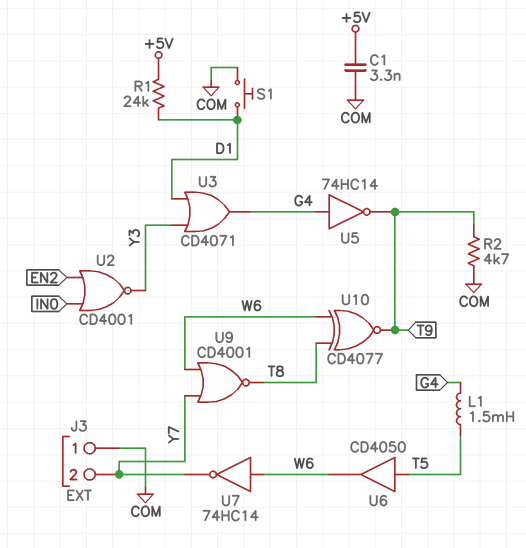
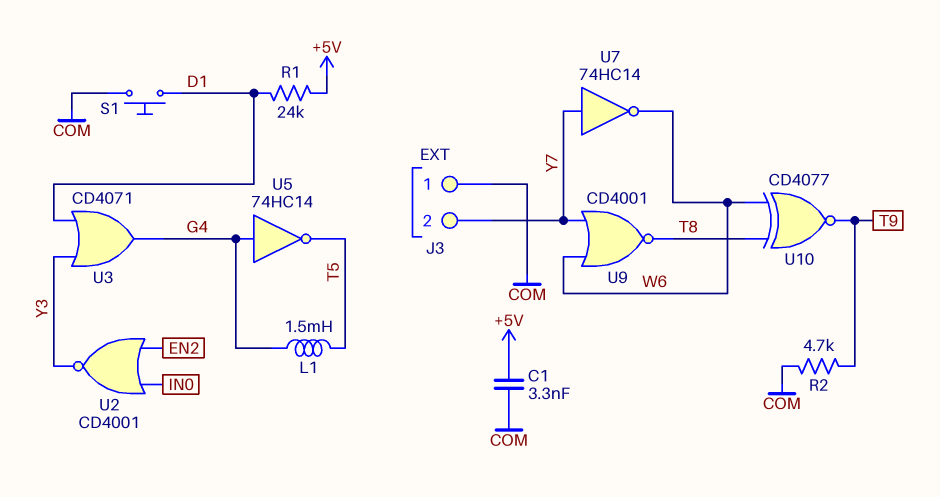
U5: NOT 74HC14 (in G4, out T9) -> NOT 74HC14 (in G4, out T5)
U6: buffer CD4050 (in T5, out W6) -> none
U7: NOT 74HC14 (in W6, out Y7) -> NOT 74HC14 (in Y7, out W6)

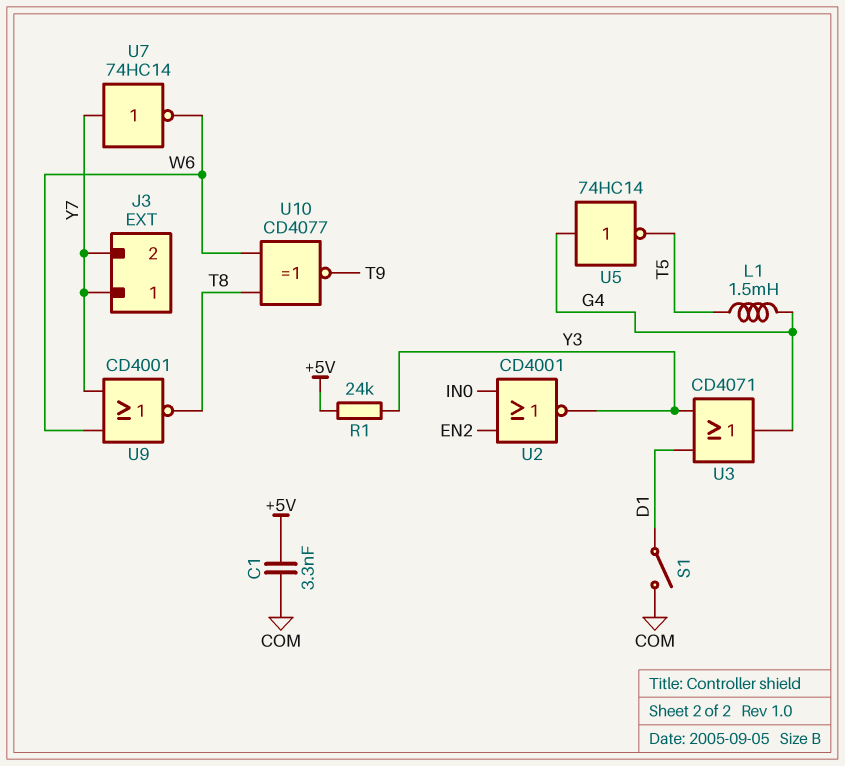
J3 pin 1: COM -> Y7
R1: 24k (+5V, D1) -> 24k (+5V, Y3)
R2: 4.7k (COM, T9) -> none
S1: button (COM, D1) -> switch (COM, D1)

